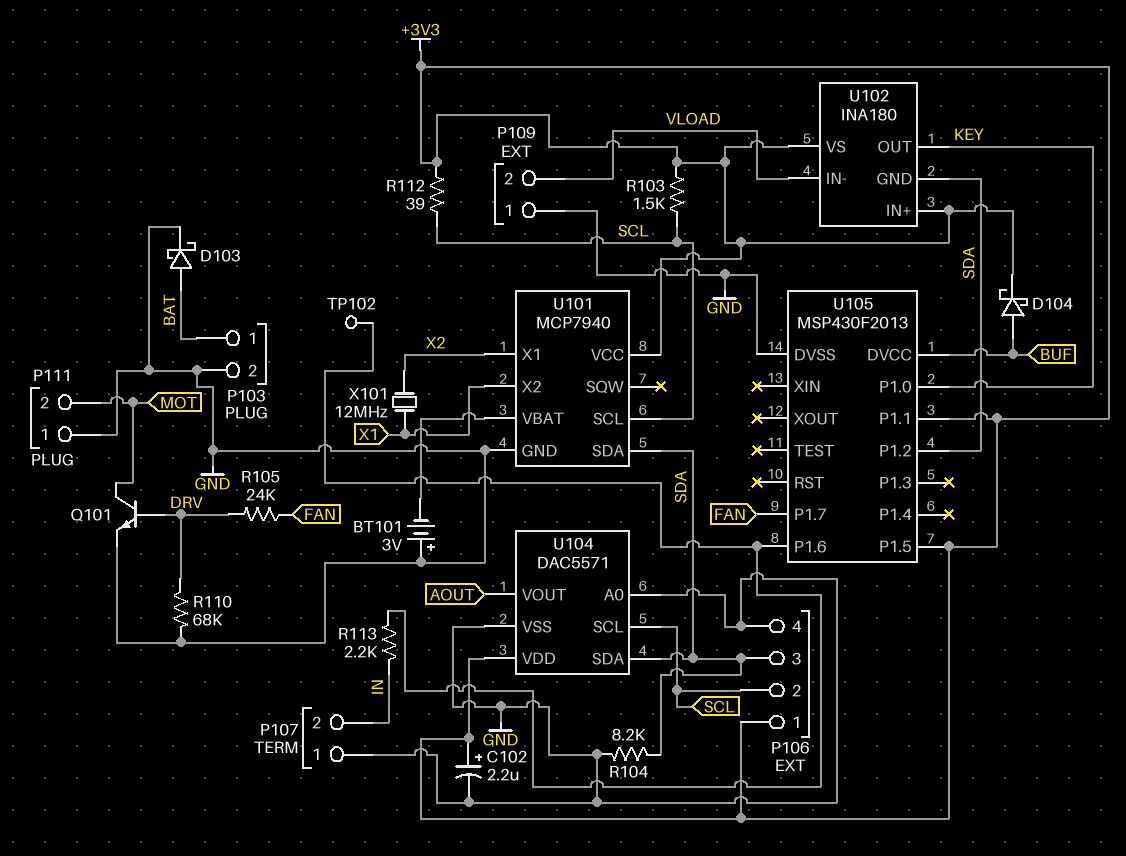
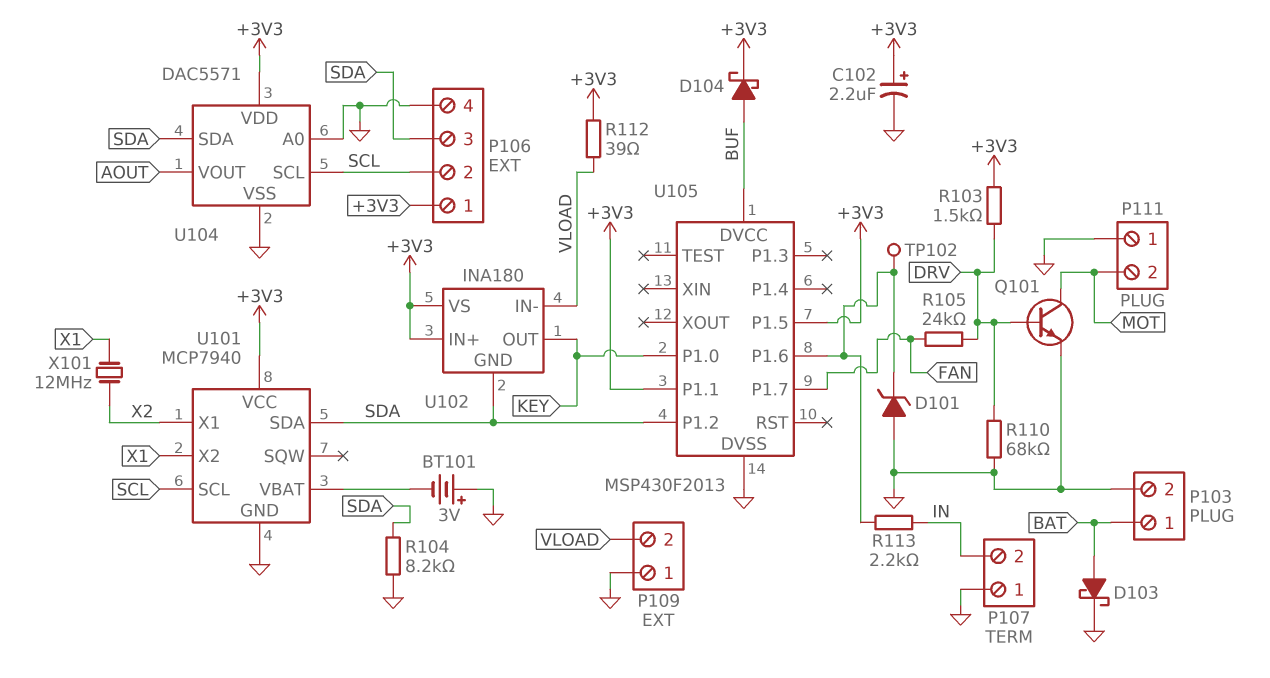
D101: none -> zener (A GND, K U105/P1.6)
R103: 1.5k (+3V3, SCL) -> 1.5k (+3V3, DRV)
R112: 39 (+3V3, SCL) -> 39 (+3V3, VLOAD)

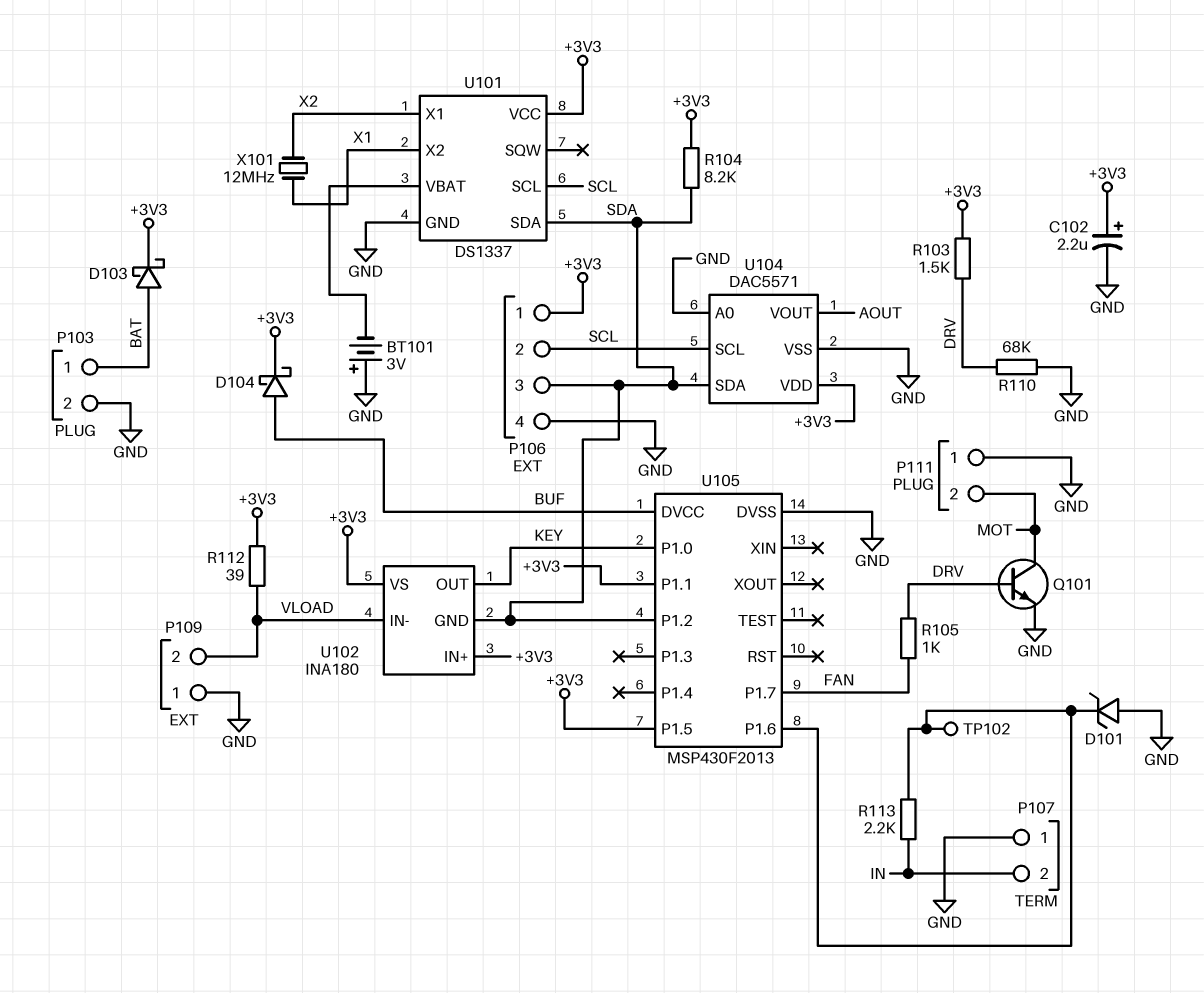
D103: schottky (A BAT, K GND) -> schottky (A BAT, K +3V3)
R104: 8.2k (GND, SDA) -> 8.2k (+3V3, SDA)
R105: 24k (DRV, FAN) -> 1k (DRV, FAN)
U101: MCP7940 -> DS1337

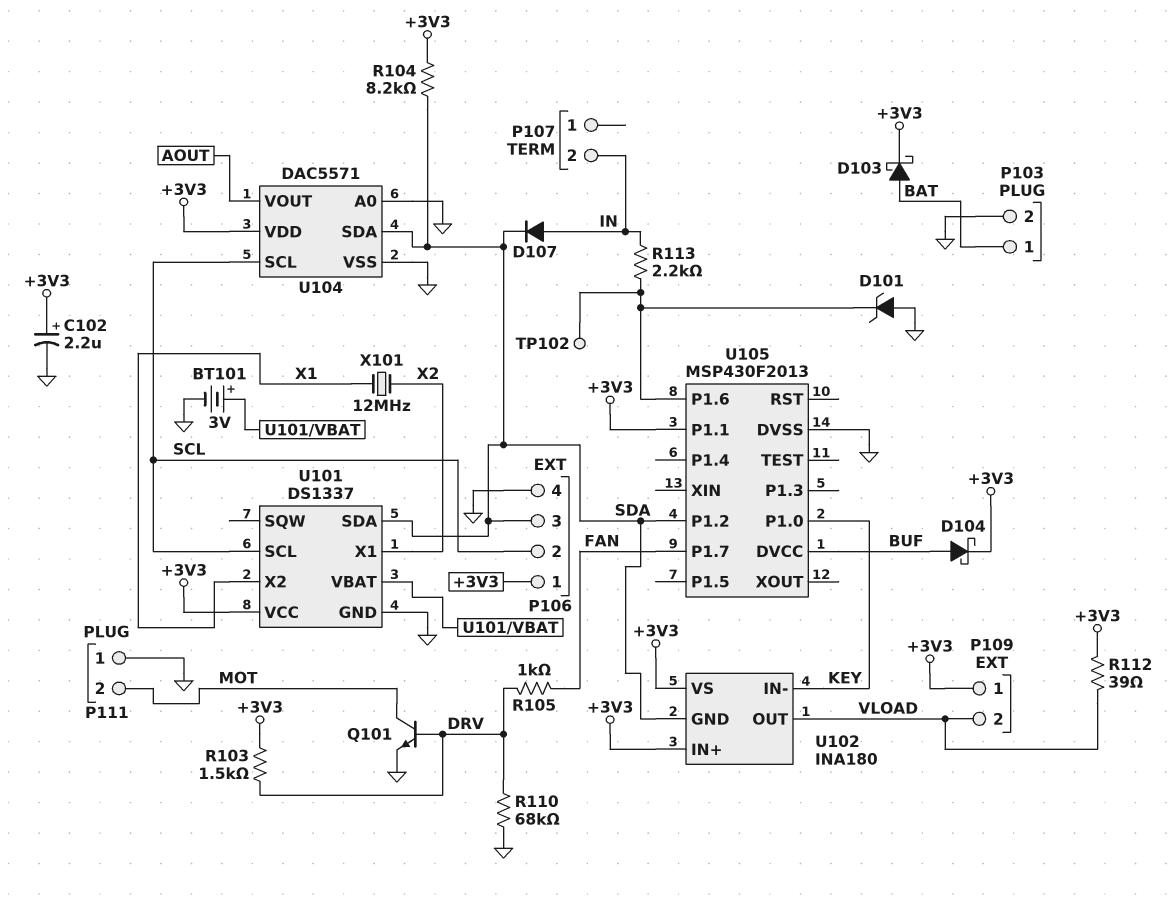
BT101: 3V (plus GND, minus U101/VBAT) -> 3V (plus U101/VBAT, minus GND)
D107: none -> diode (A IN, K SDA)
P107 pin 1: GND -> none
P109 pin 1: GND -> +3V3
U102 pin IN-: VLOAD -> KEY
U102 pin OUT: KEY -> VLOAD
U105 pin P1.5: +3V3 -> none

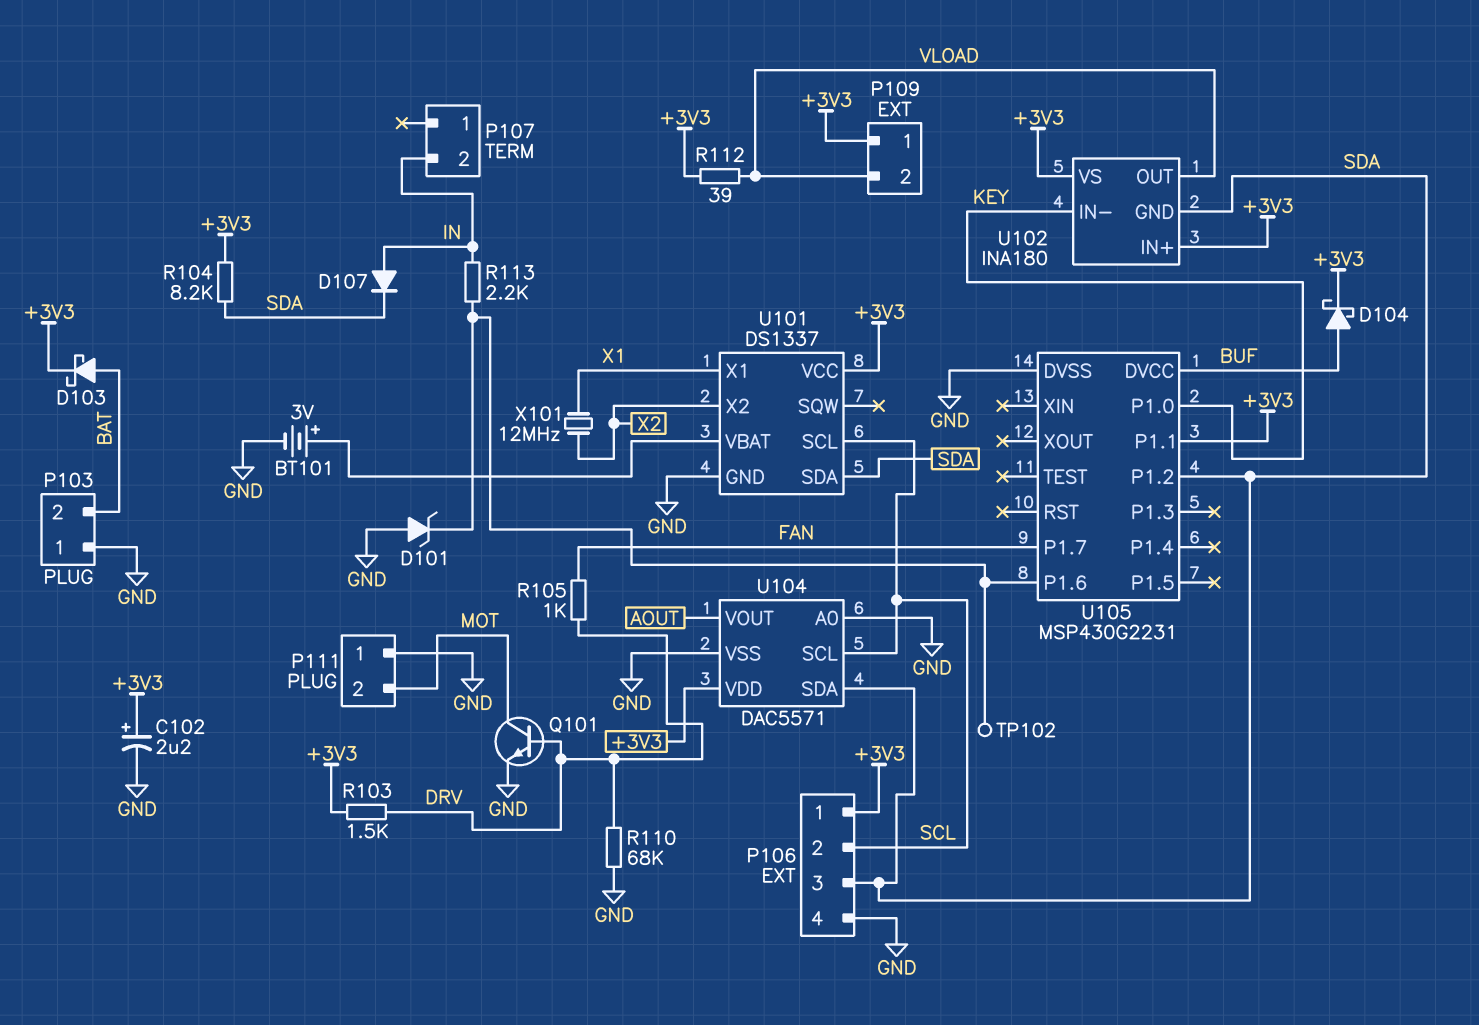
P103 pin 1: BAT -> GND
P103 pin 2: GND -> BAT
U101 pin X1: X2 -> X1
U101 pin X2: X1 -> X2
U105: MSP430F2013 -> MSP430G2231

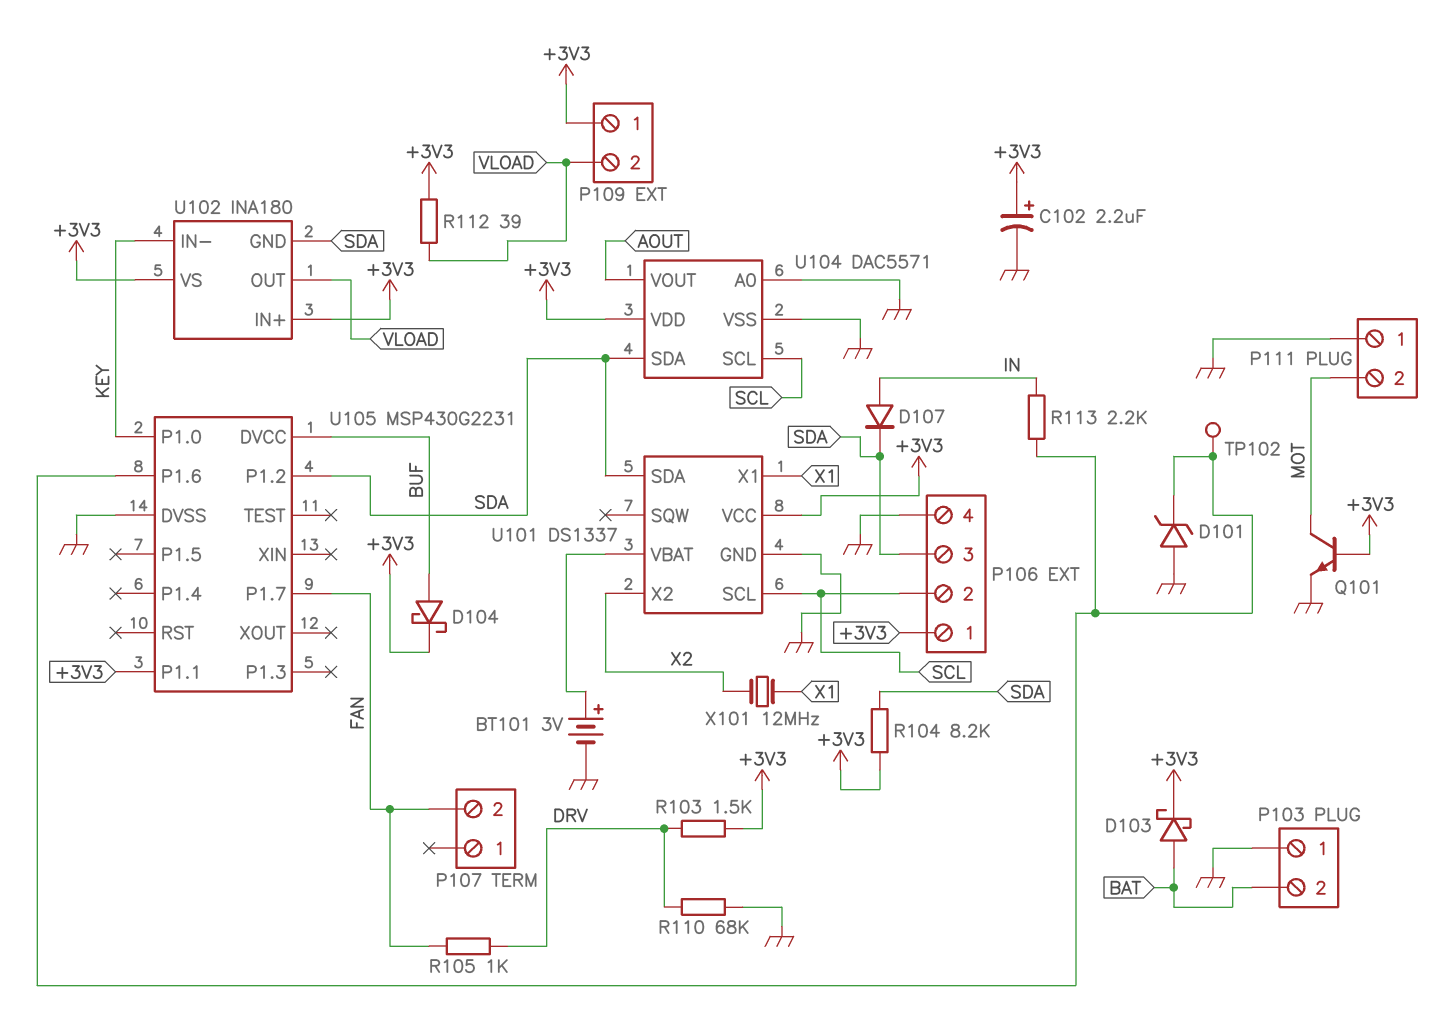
P107 pin 2: IN -> FAN
Q101: NPN (B DRV, C MOT, E GND) -> NPN (B +3V3, C MOT, E GND)

